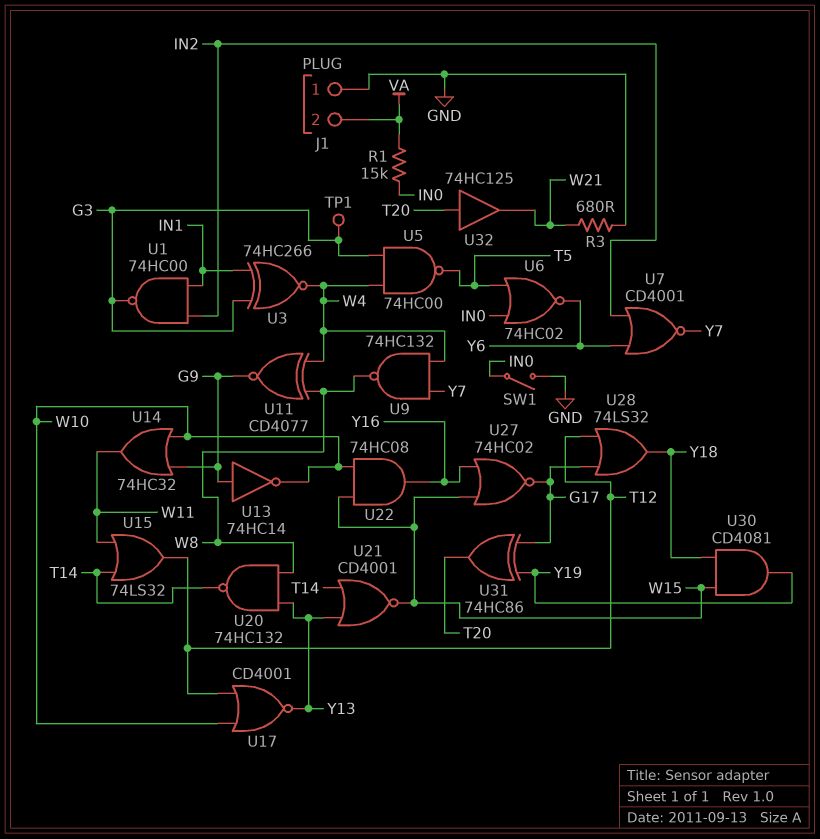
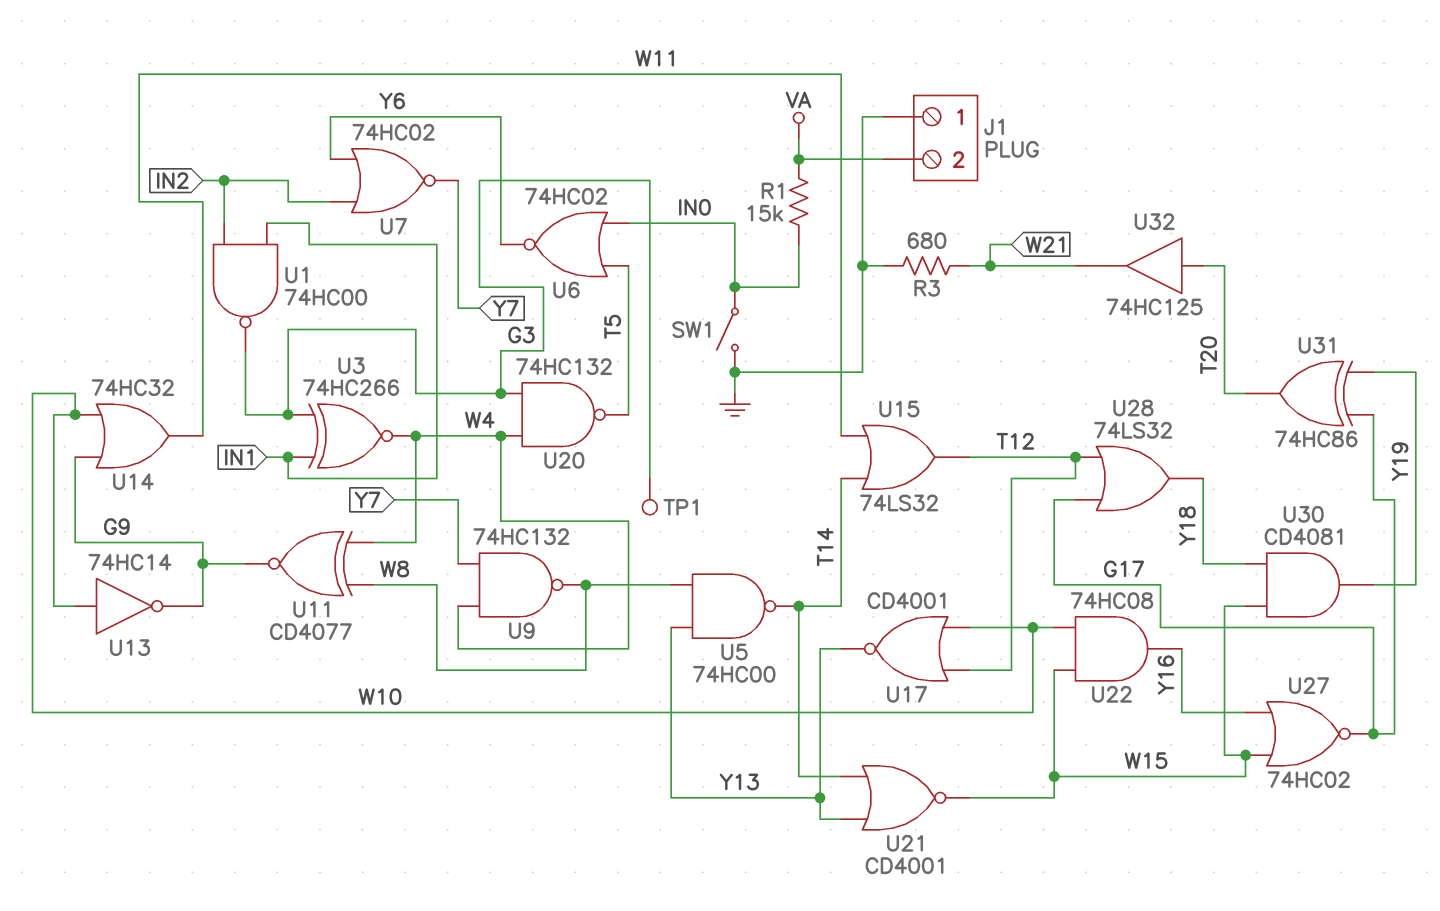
U5: NAND 74HC00 (in G3, in W4, out T5) -> NAND 74HC00 (in W8, in Y13, out T14)
U7: NOR CD4001 (in IN2, in Y6, out Y7) -> NOR 74HC02 (in IN2, in Y6, out Y7)
U13: NOT 74HC14 (in G9, out W10) -> NOT 74HC14 (in W10, out G9)
U20: NAND 74HC132 (in W8, in Y13, out T14) -> NAND 74HC132 (in G3, in W4, out T5)

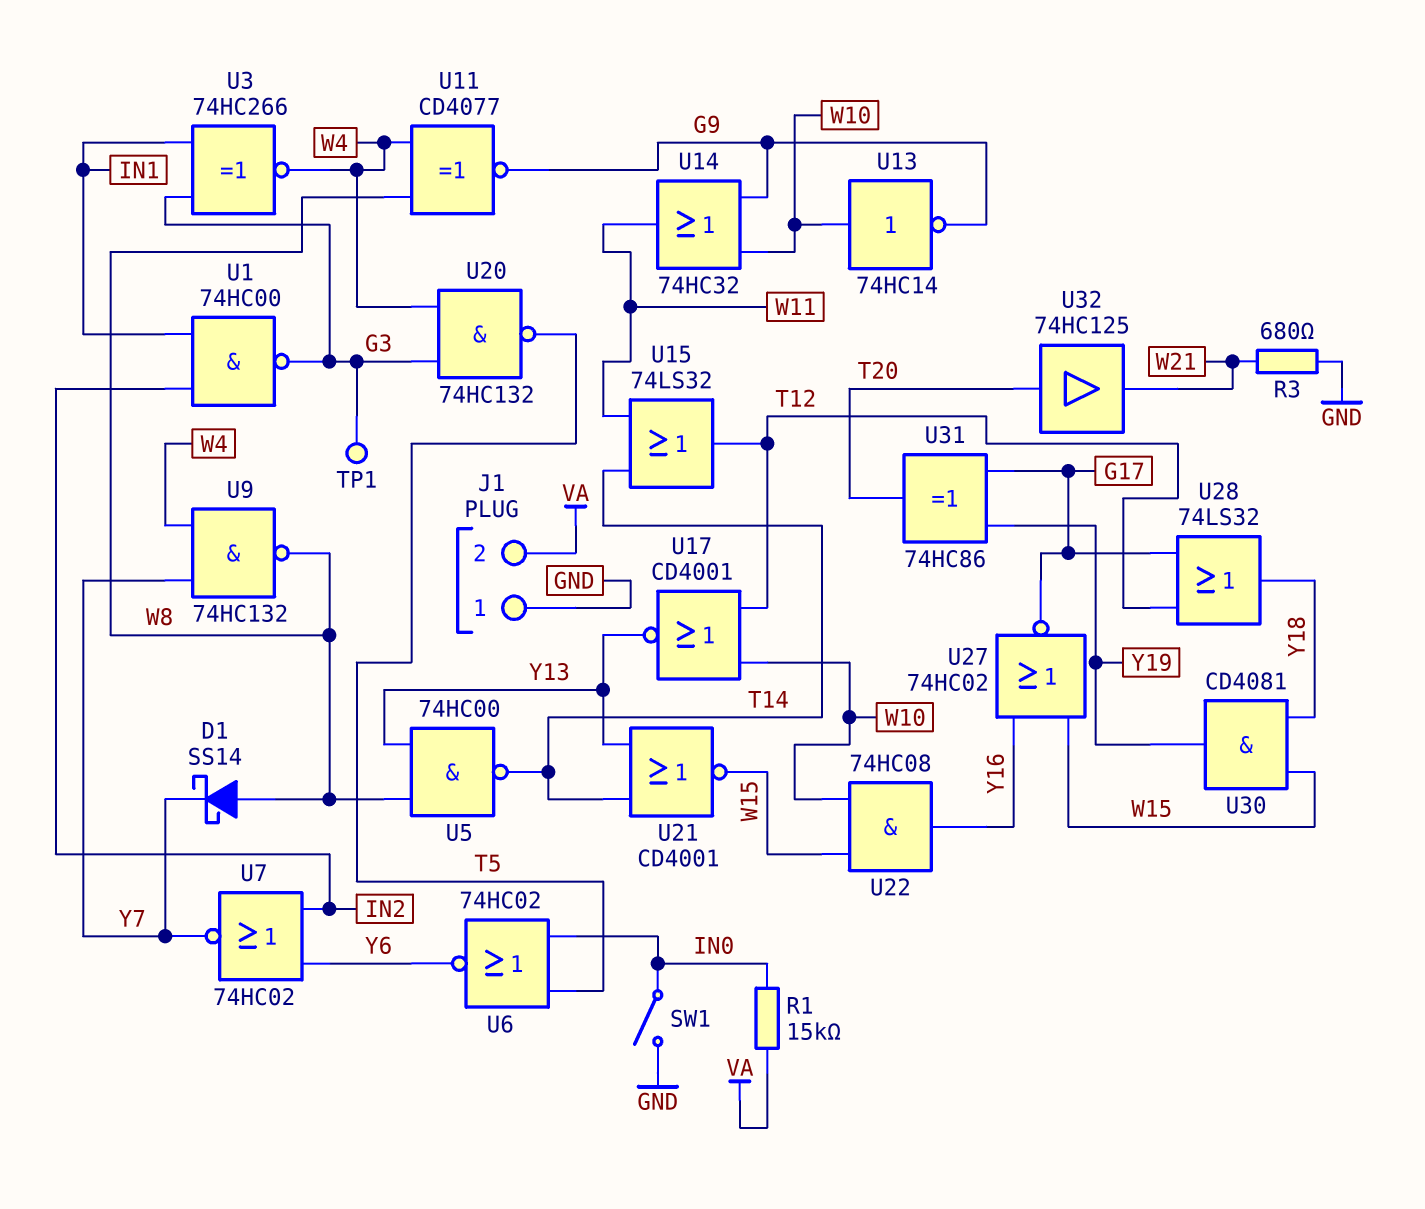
D1: none -> schottky SS14 (A W8, K Y7)

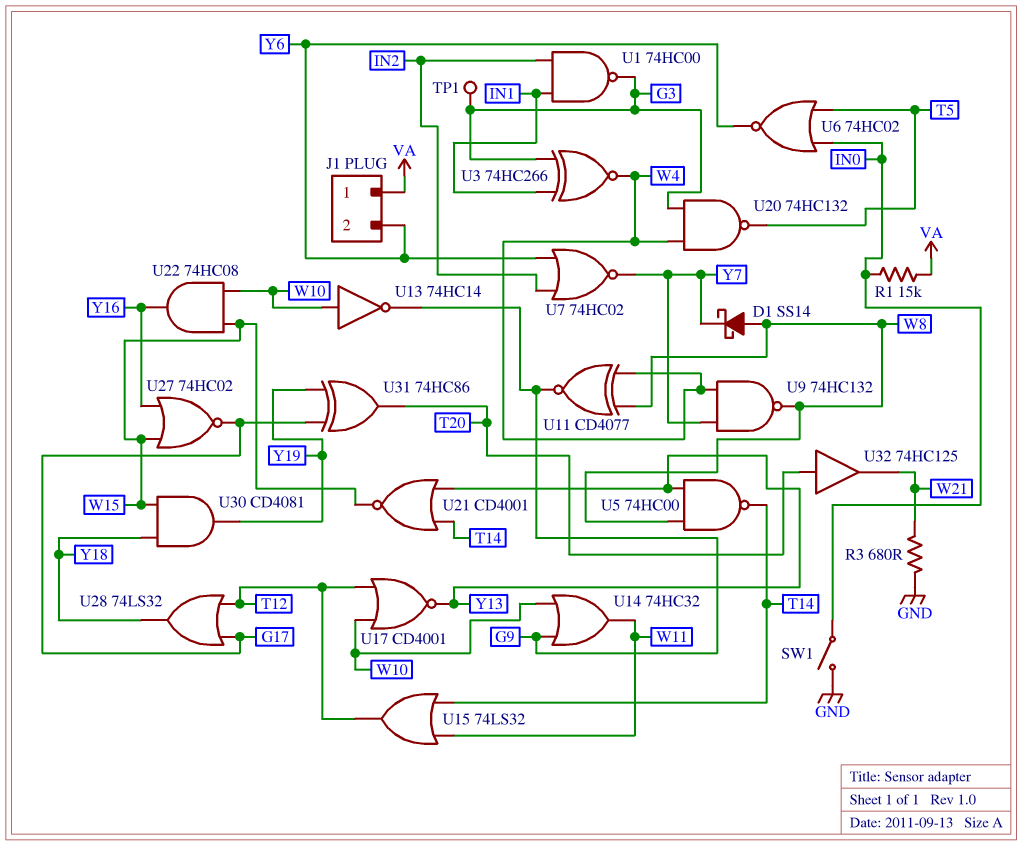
J1 pin 1: GND -> VA
J1 pin 2: VA -> Y6

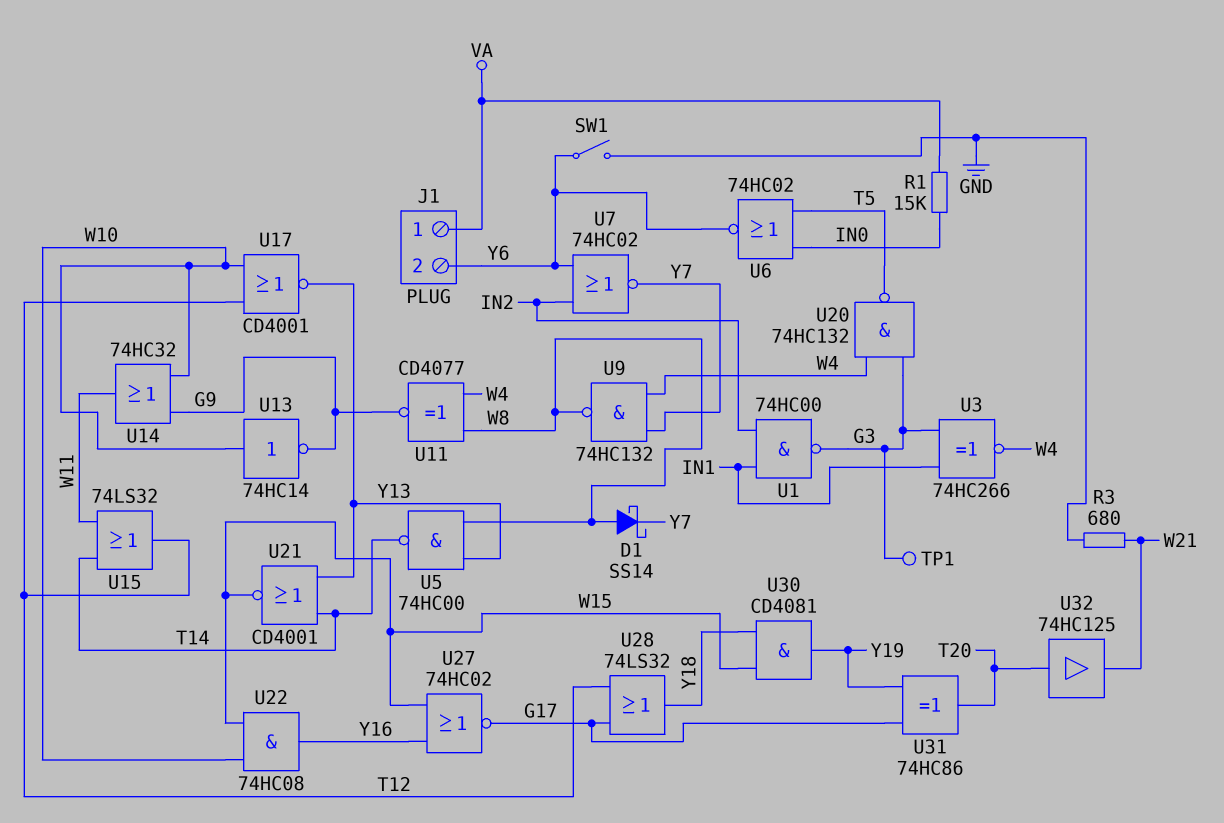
SW1: switch (GND, IN0) -> switch (GND, Y6)

